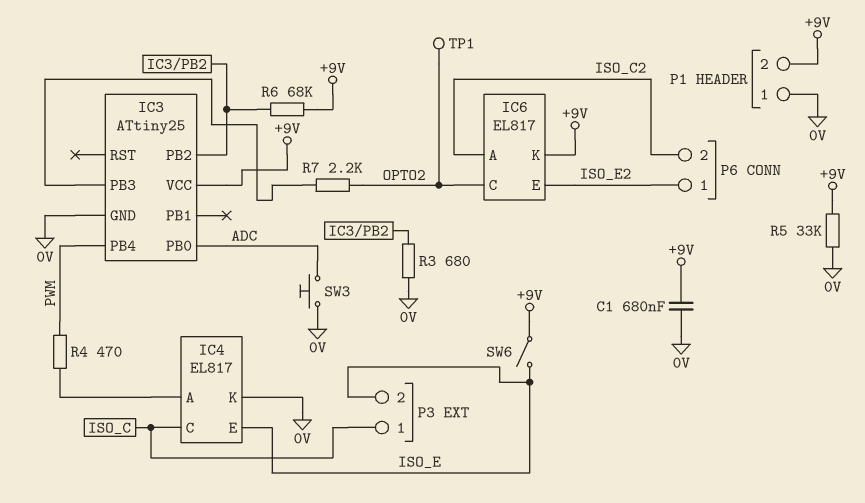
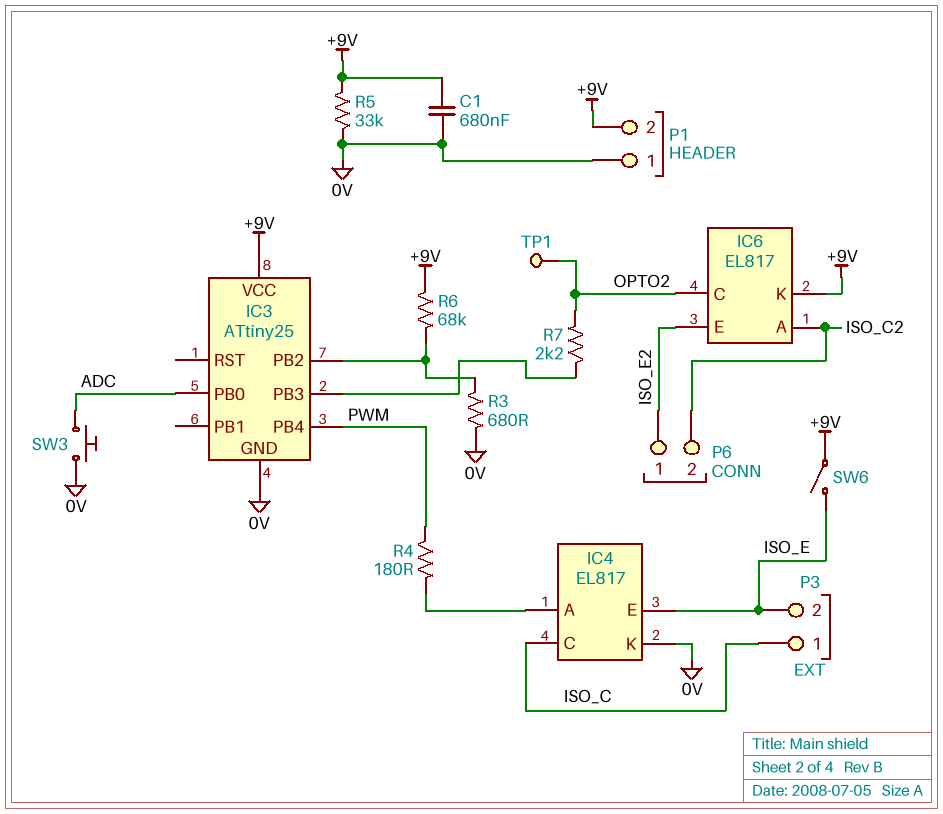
R4: 470 (IC4/A, PWM) -> 180 (IC4/A, PWM)

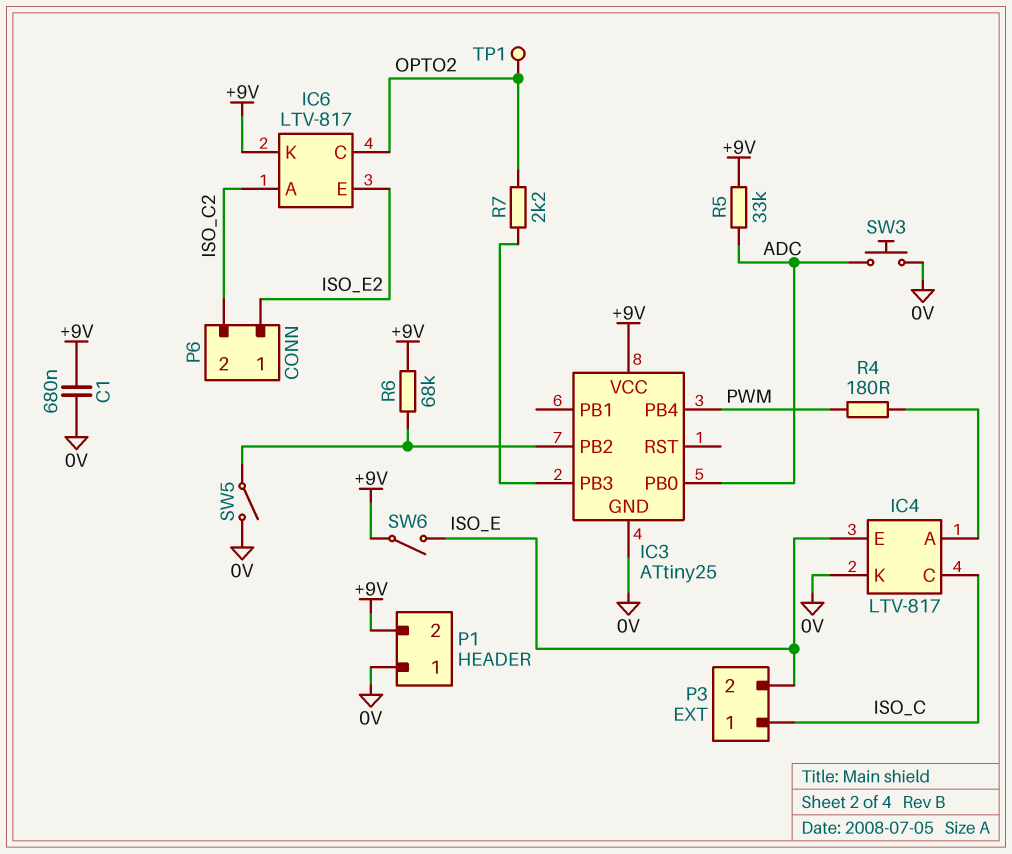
IC4: EL817 -> LTV-817
IC6: EL817 -> LTV-817
R3: 680 (0V, IC3/PB2) -> none
R5: 33k (+9V, 0V) -> 33k (+9V, ADC)
SW5: none -> switch (0V, IC3/PB2)

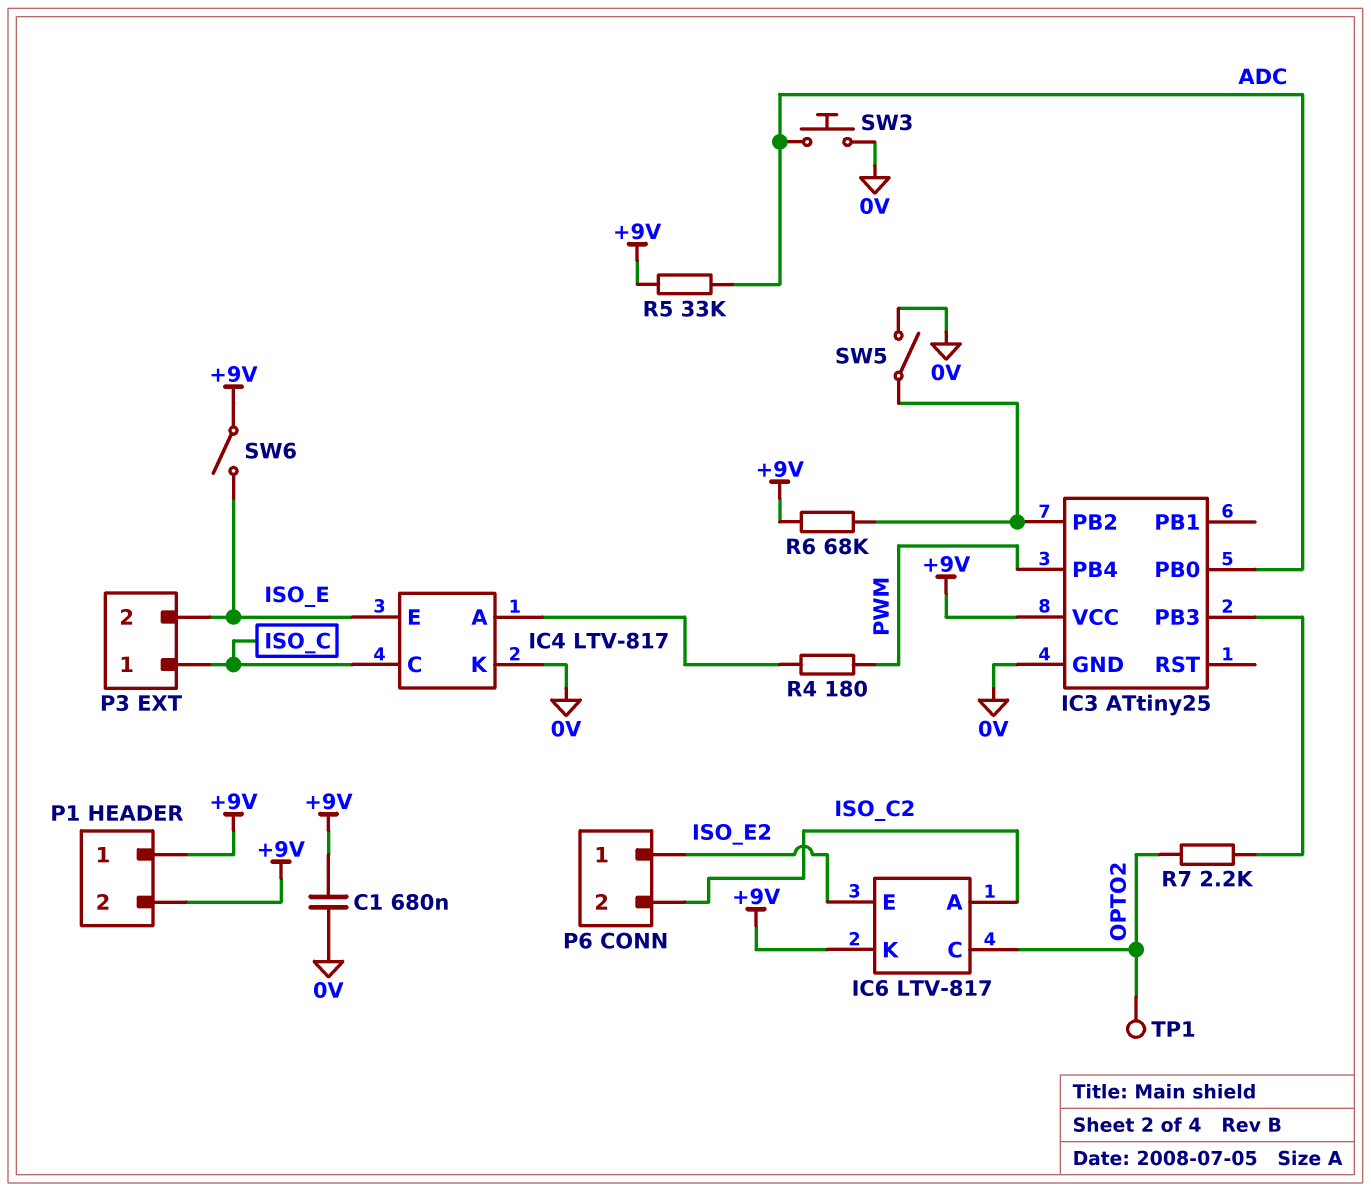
P1 pin 1: 0V -> +9V

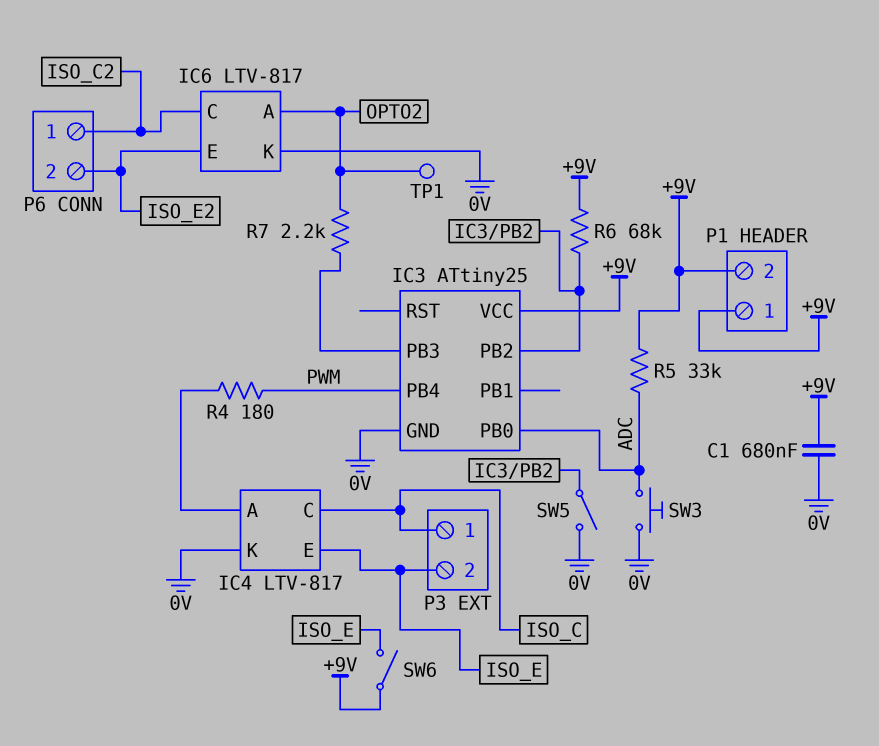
IC6 pin A: ISO_C2 -> OPTO2
IC6 pin C: OPTO2 -> ISO_C2
IC6 pin K: +9V -> 0V
P6 pin 1: ISO_E2 -> ISO_C2
P6 pin 2: ISO_C2 -> ISO_E2

